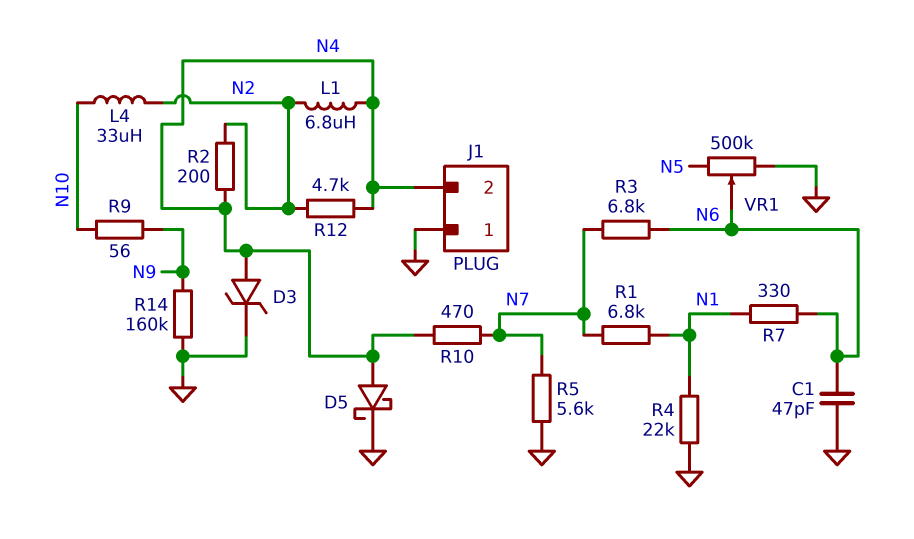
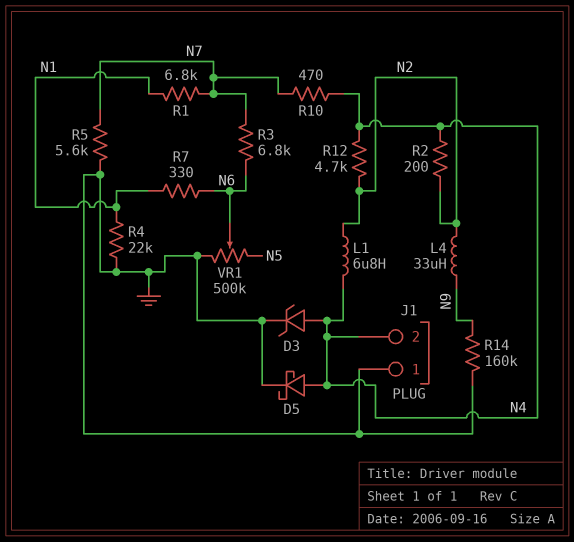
C1: 47pF (GND, N6) -> none
L4: 33uH (N2, N10) -> 33uH (N2, N9)
R9: 56 (N9, N10) -> none

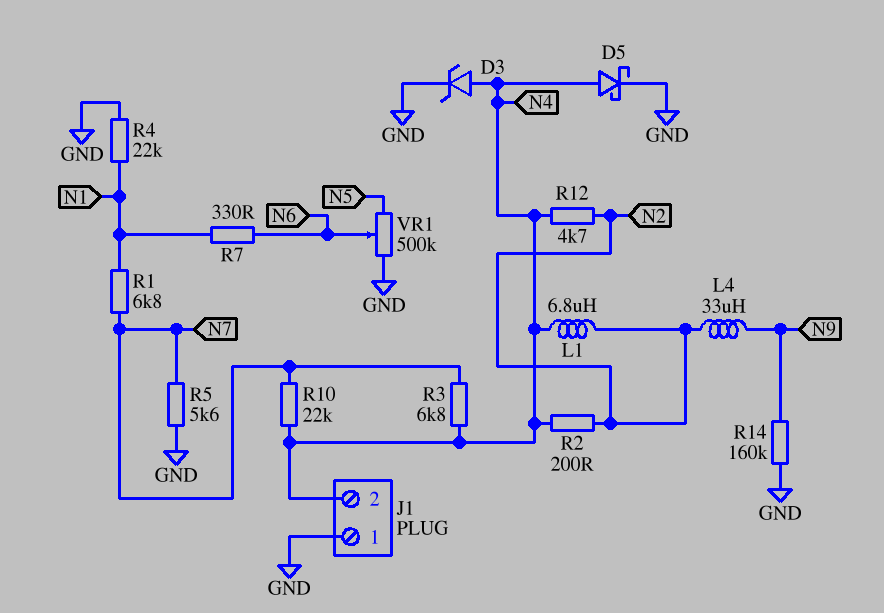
R3: 6.8k (N6, N7) -> 6.8k (N4, N7)
R10: 470 (N4, N7) -> 22k (N4, N7)

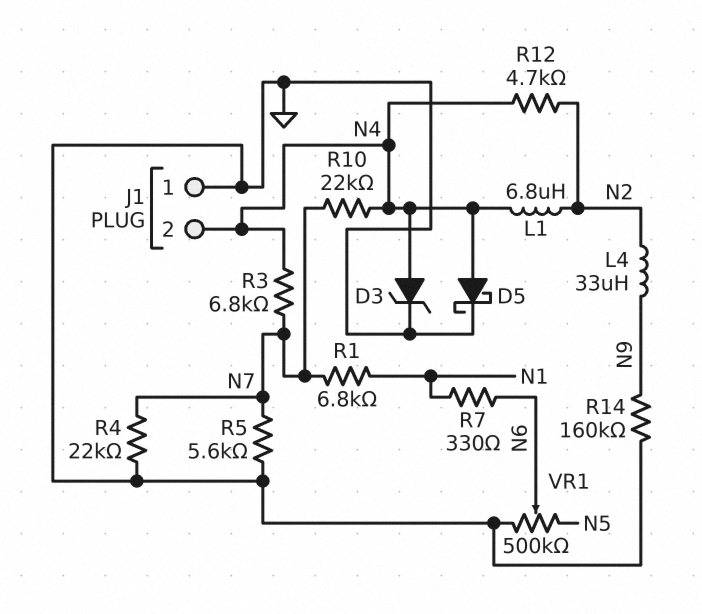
R2: 200 (N2, N4) -> none
R4: 22k (GND, N1) -> 22k (GND, N7)

